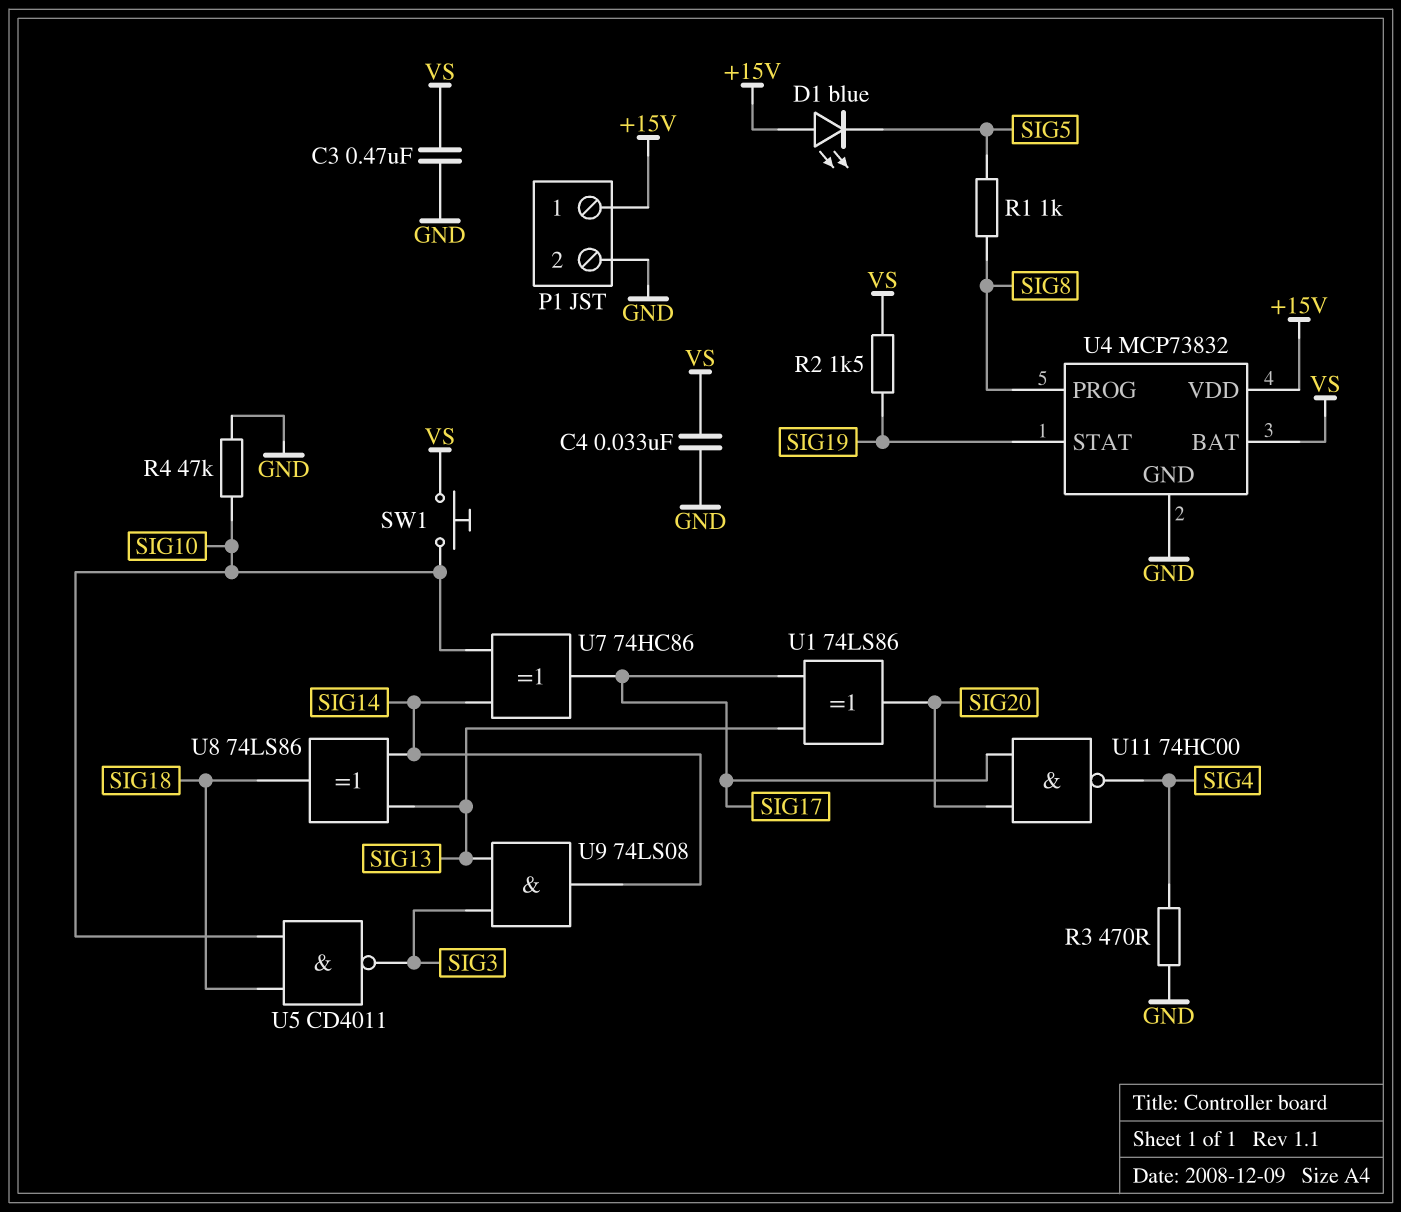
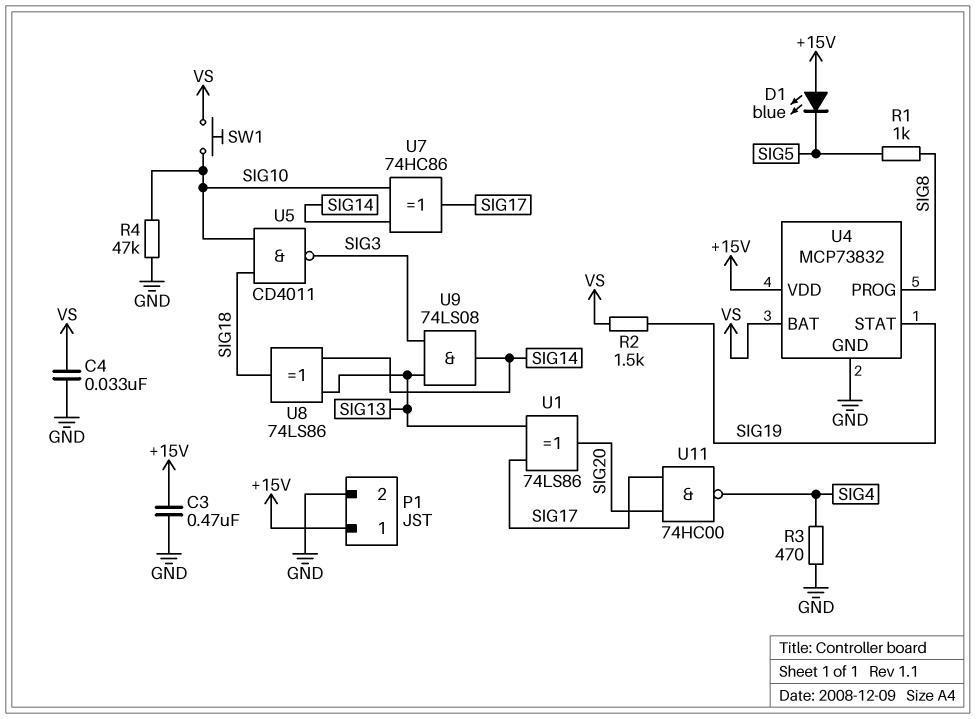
C3: 470nF (GND, VS) -> 470nF (+15V, GND)

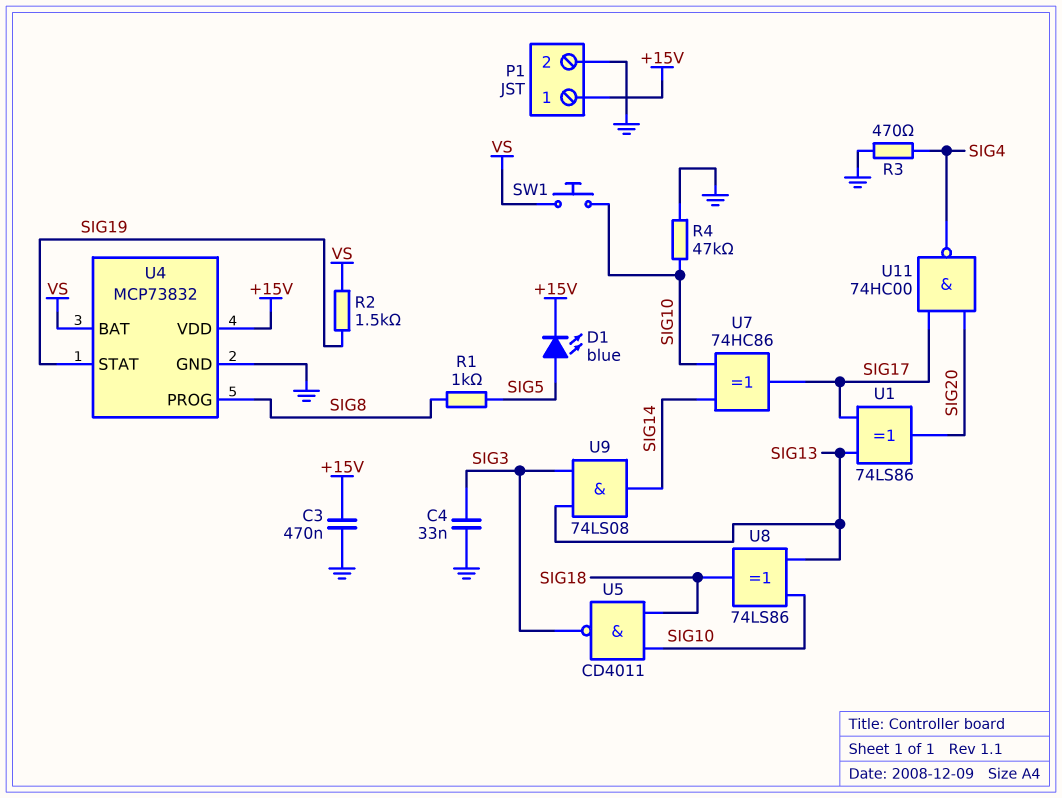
C4: 33nF (GND, VS) -> 33nF (GND, SIG3)
D1: LED blue (A +15V, K SIG5) -> LED blue (A SIG5, K +15V)
U8: XOR 74LS86 (in SIG13, in SIG14, out SIG18) -> XOR 74LS86 (in SIG10, in SIG13, out SIG18)

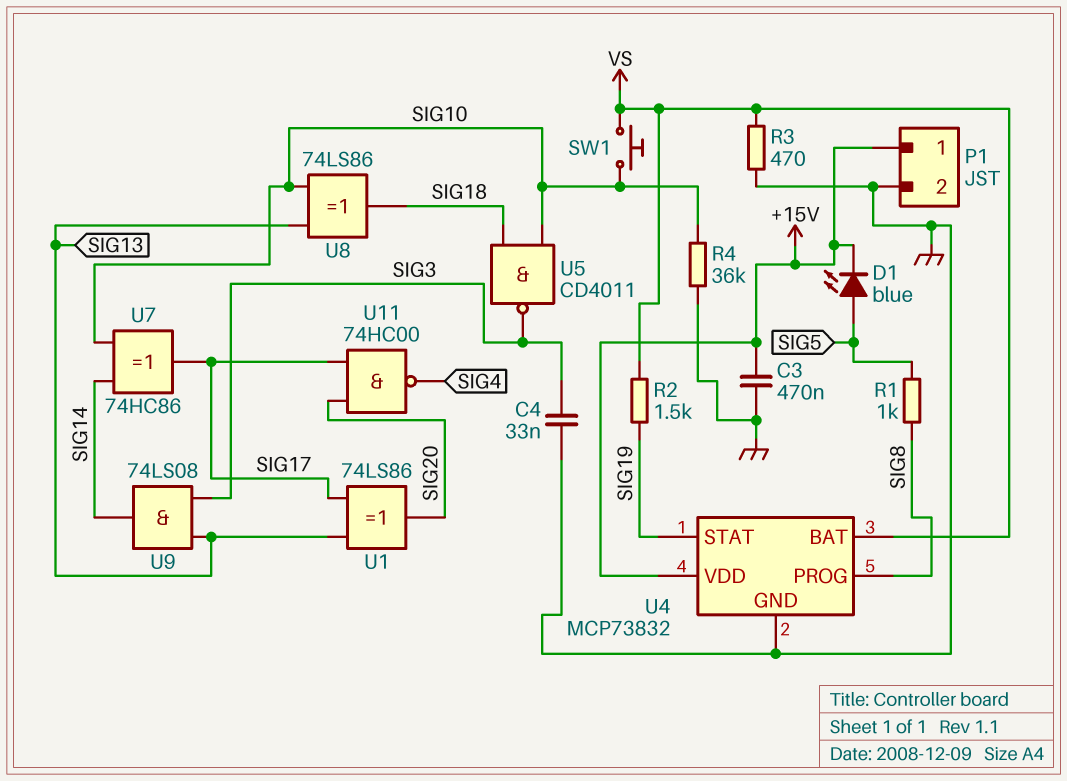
R3: 470 (GND, SIG4) -> 470 (GND, VS)
R4: 47k (GND, SIG10) -> 36k (GND, SIG10)

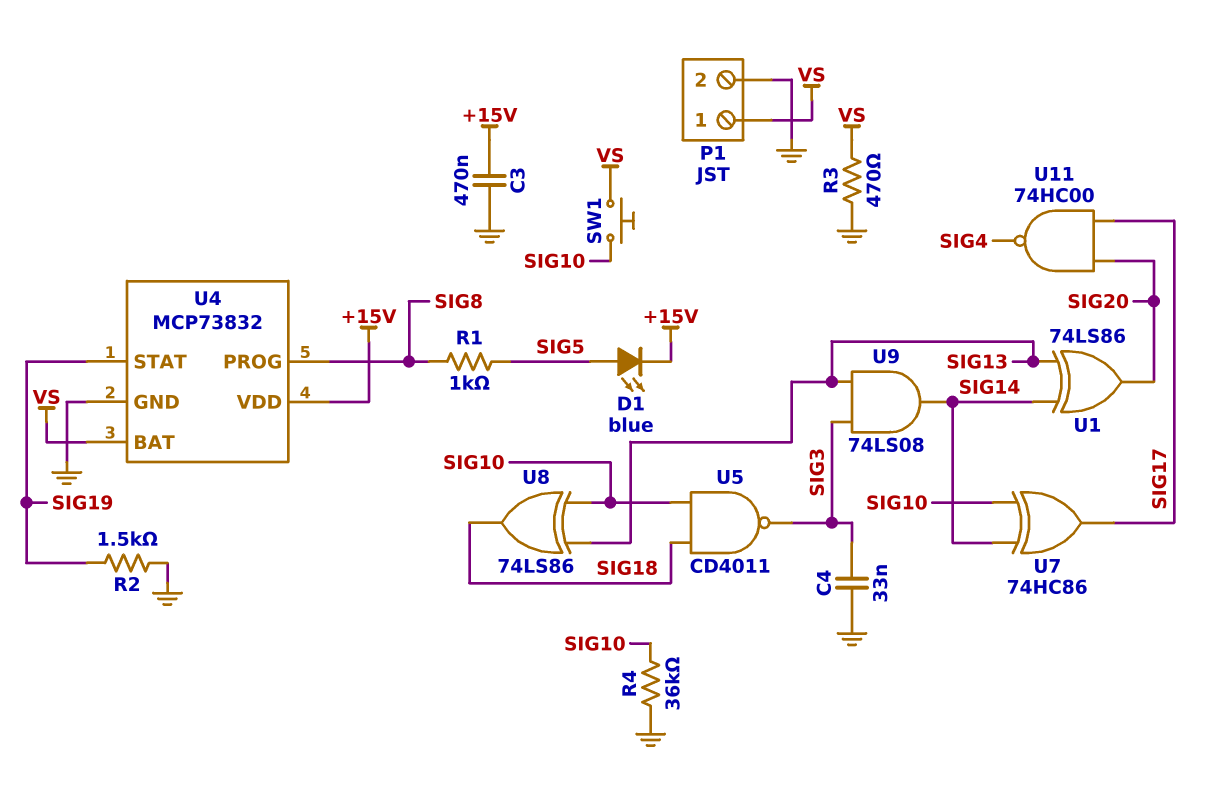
P1 pin 1: +15V -> VS
R2: 1.5k (SIG19, VS) -> 1.5k (GND, SIG19)
U1: XOR 74LS86 (in SIG13, in SIG17, out SIG20) -> XOR 74LS86 (in SIG13, in SIG14, out SIG20)

